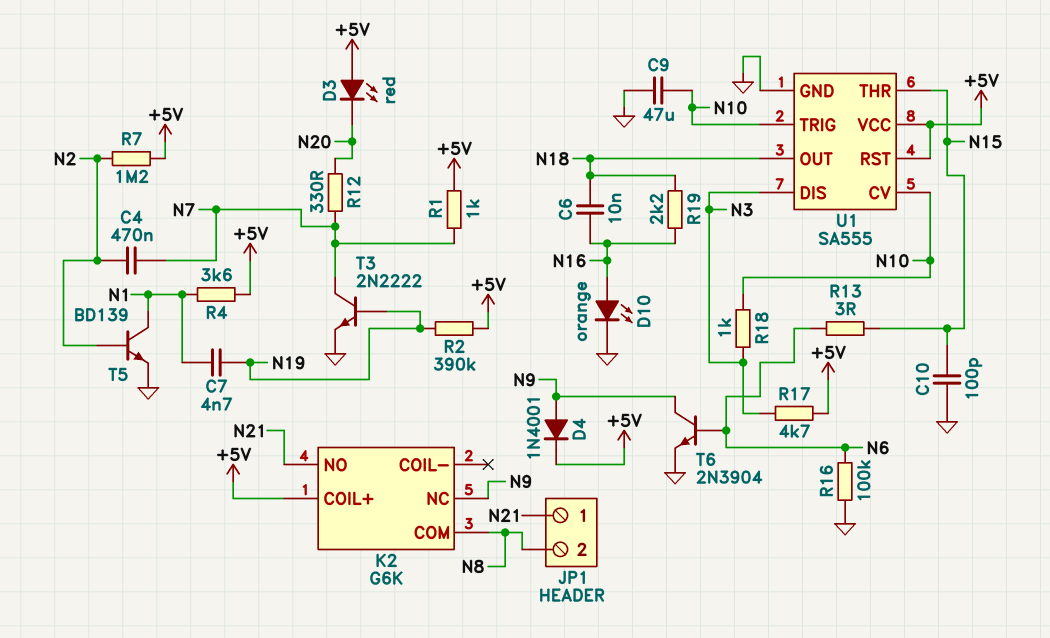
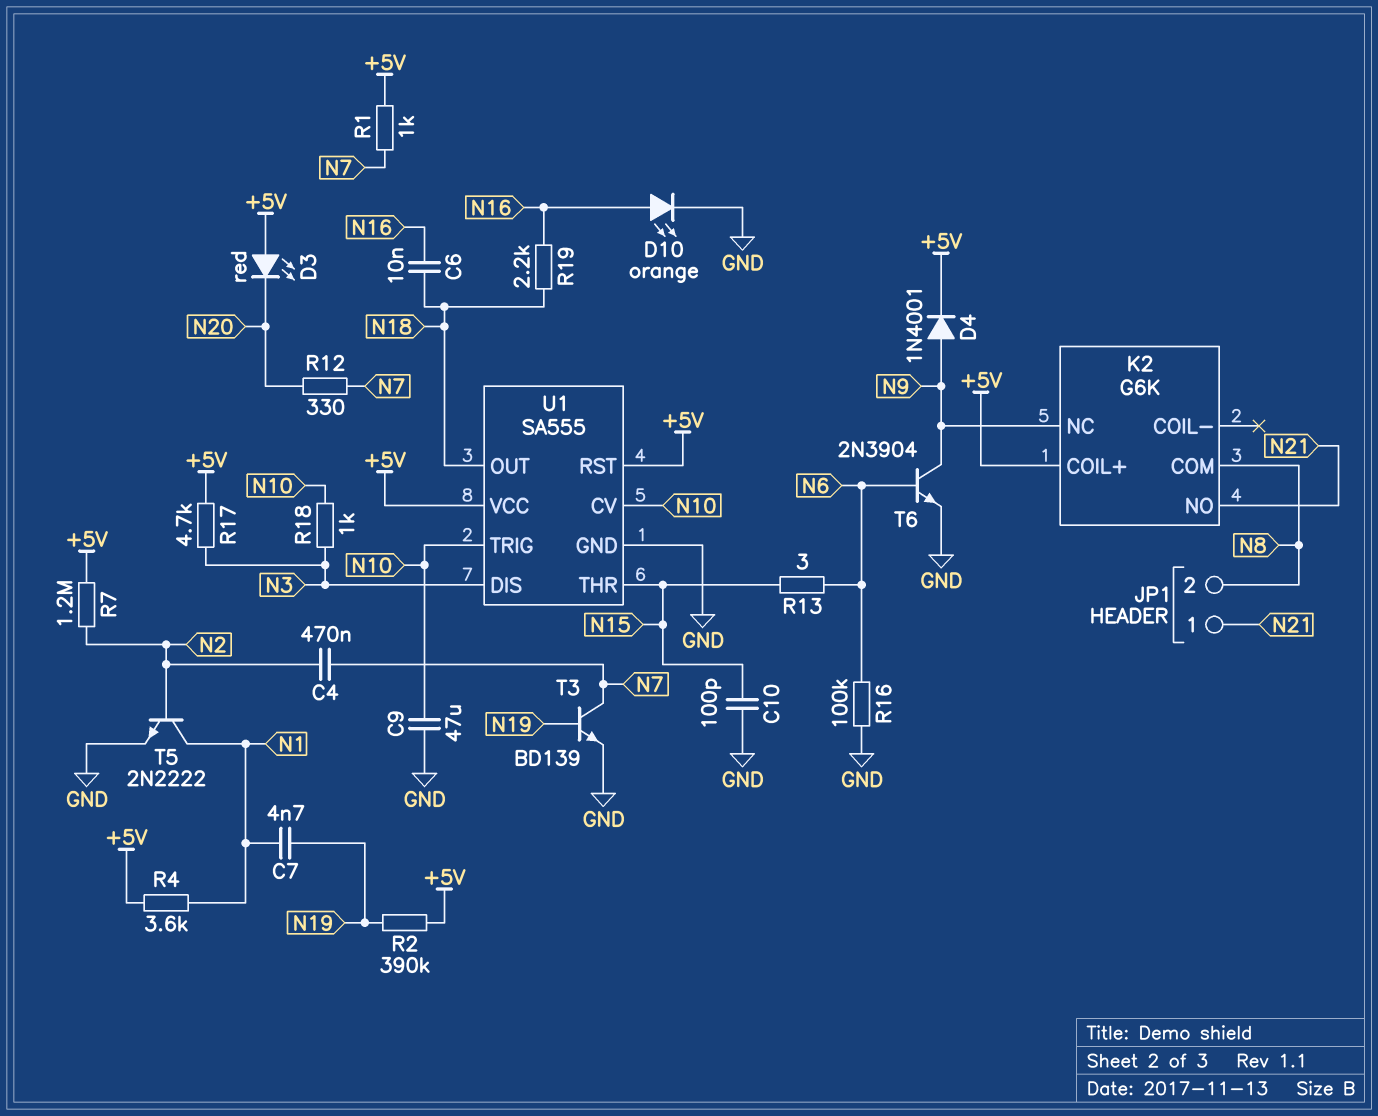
T3: NPN 2N2222 (B N19, C N7, E GND) -> NPN BD139 (B N19, C N7, E GND)
T5: NPN BD139 (B N2, C N1, E GND) -> NPN 2N2222 (B N2, C N1, E GND)

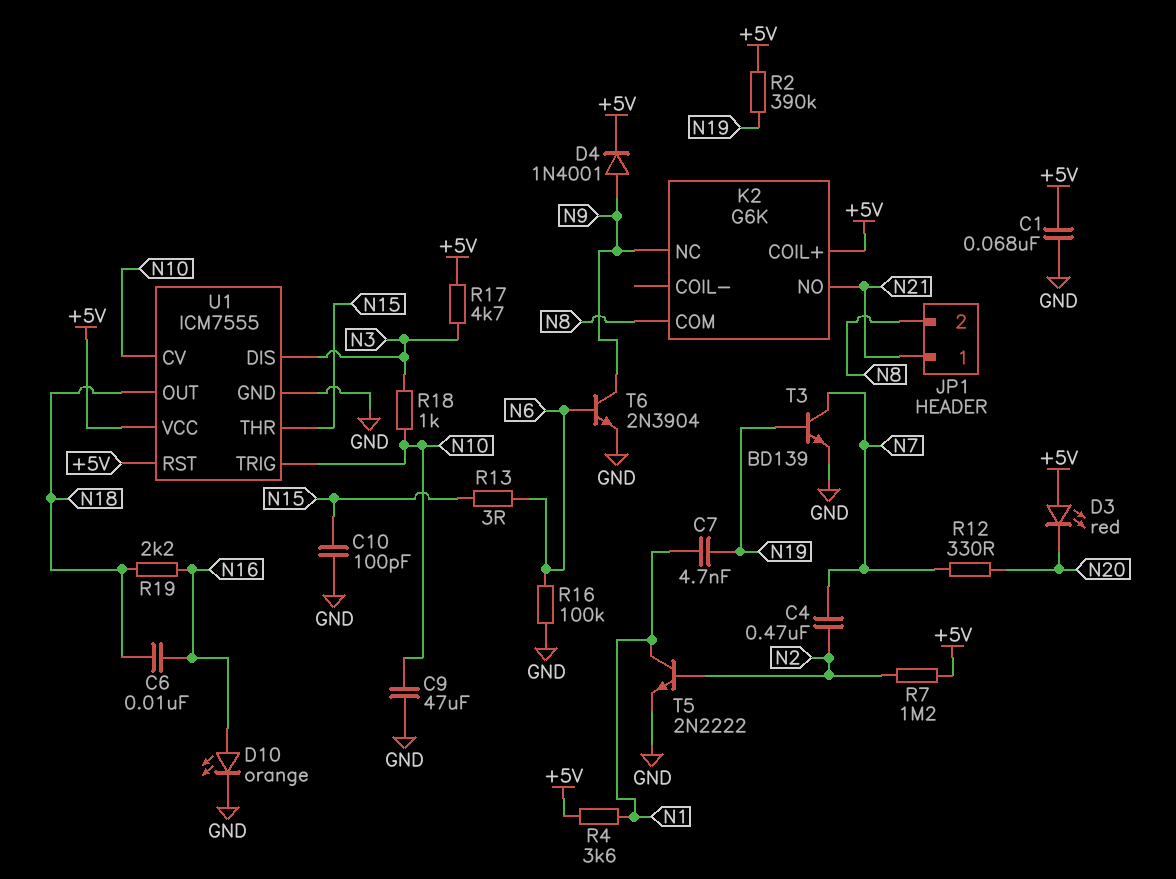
C1: none -> 68nF (+5V, GND)
R1: 1k (+5V, N7) -> none
U1: SA555 -> ICM7555

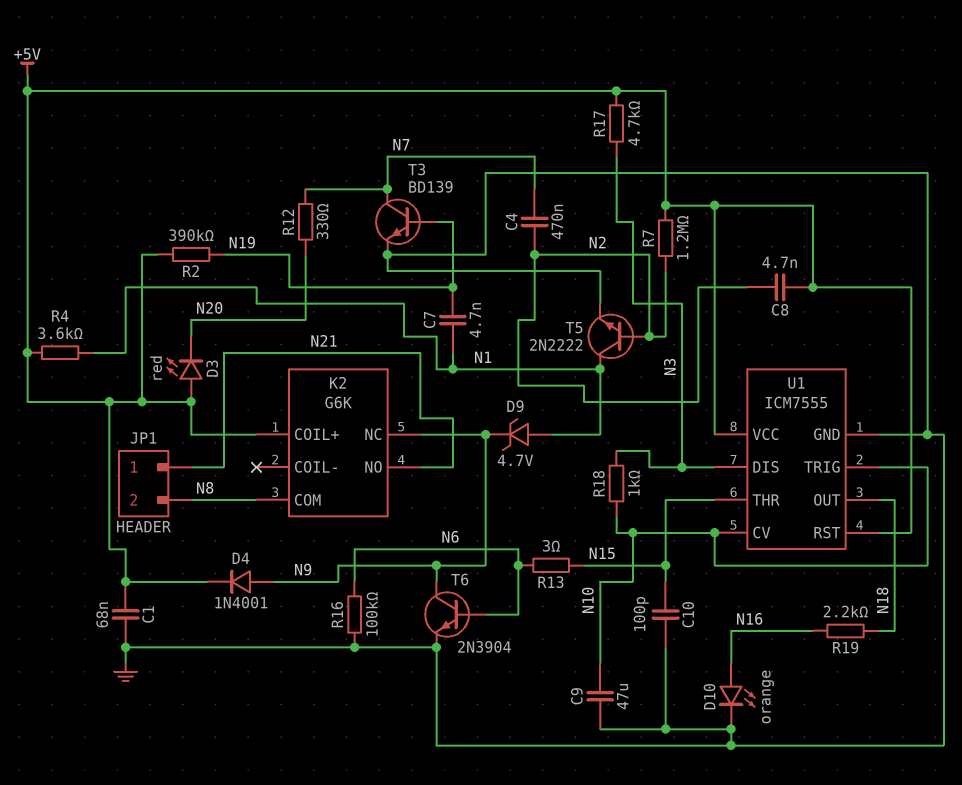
C6: 10nF (N16, N18) -> none
C8: none -> 4.7nF (+5V, N2)
D9: none -> zener 4.7V (A N1, K N9)

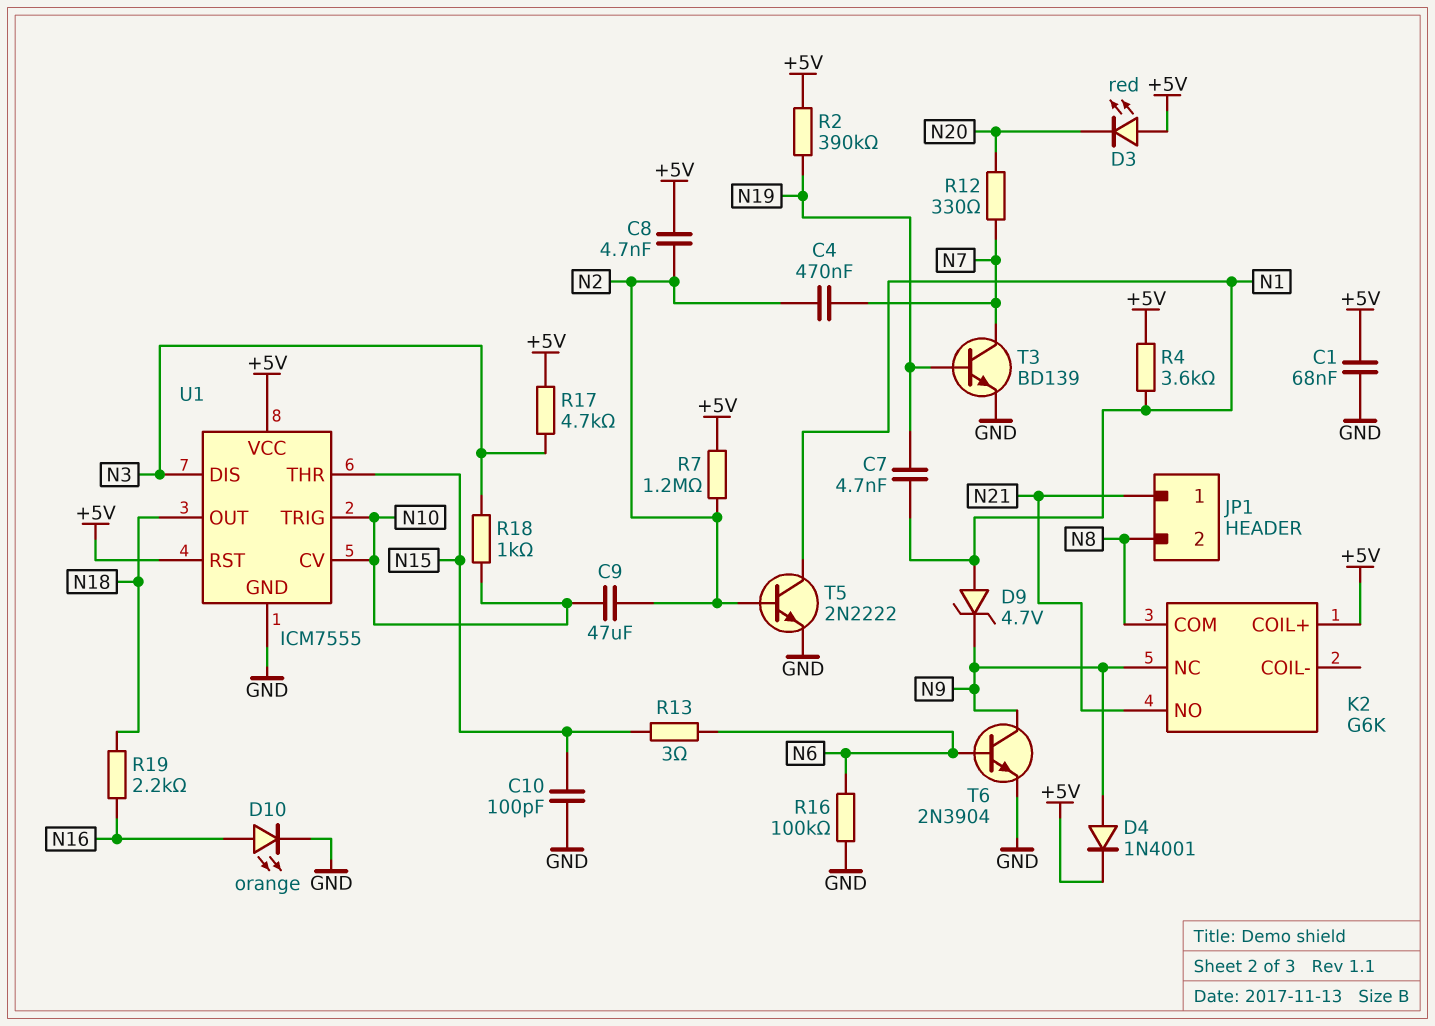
C9: 47uF (GND, N10) -> 47uF (N2, N10)

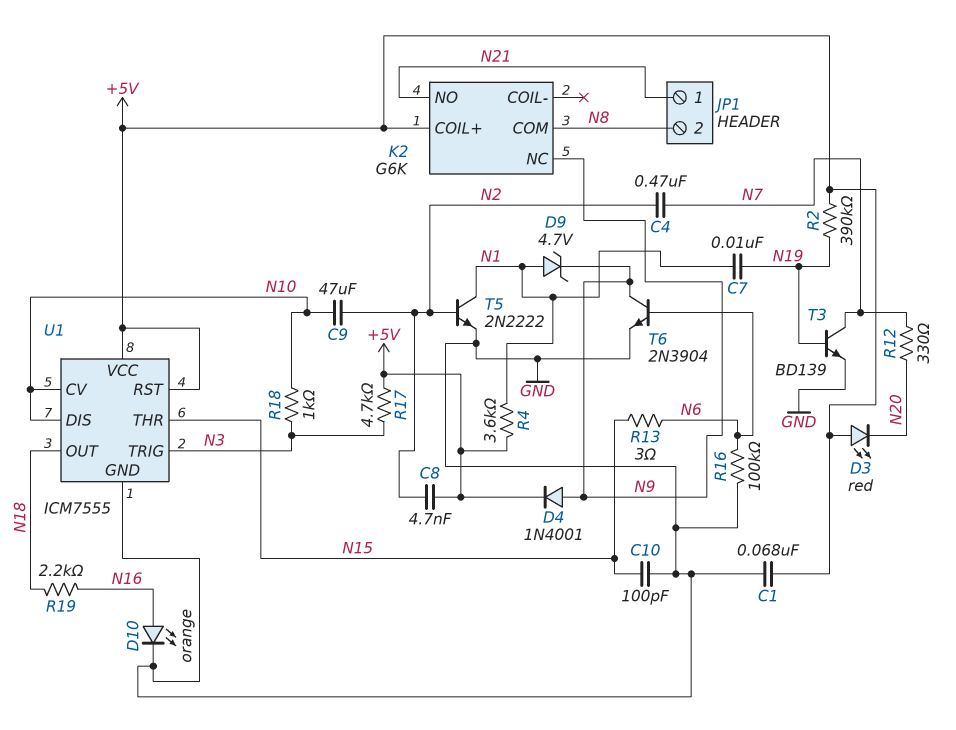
C7: 4.7nF (N1, N19) -> 10nF (N1, N19)
R7: 1.2M (+5V, N2) -> none
U1 pin DIS: N3 -> N10
U1 pin TRIG: N10 -> N3

